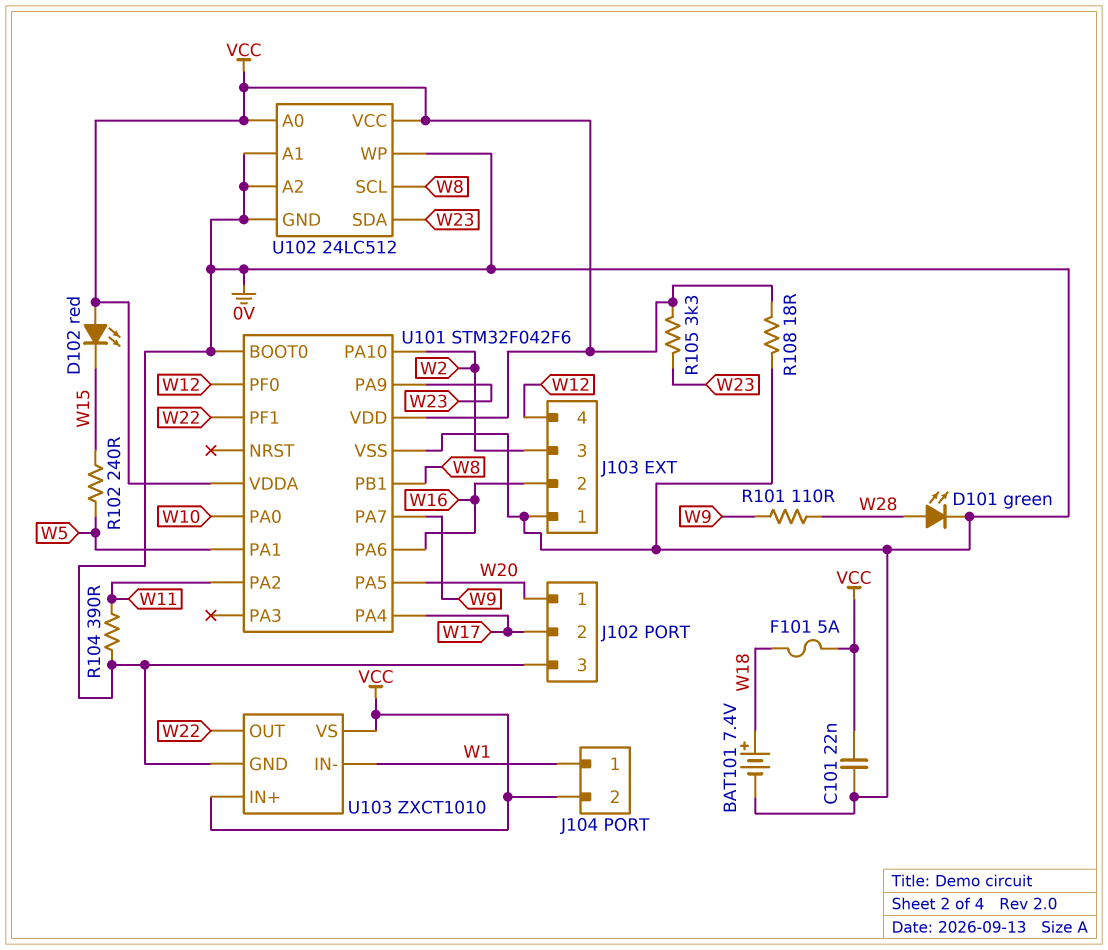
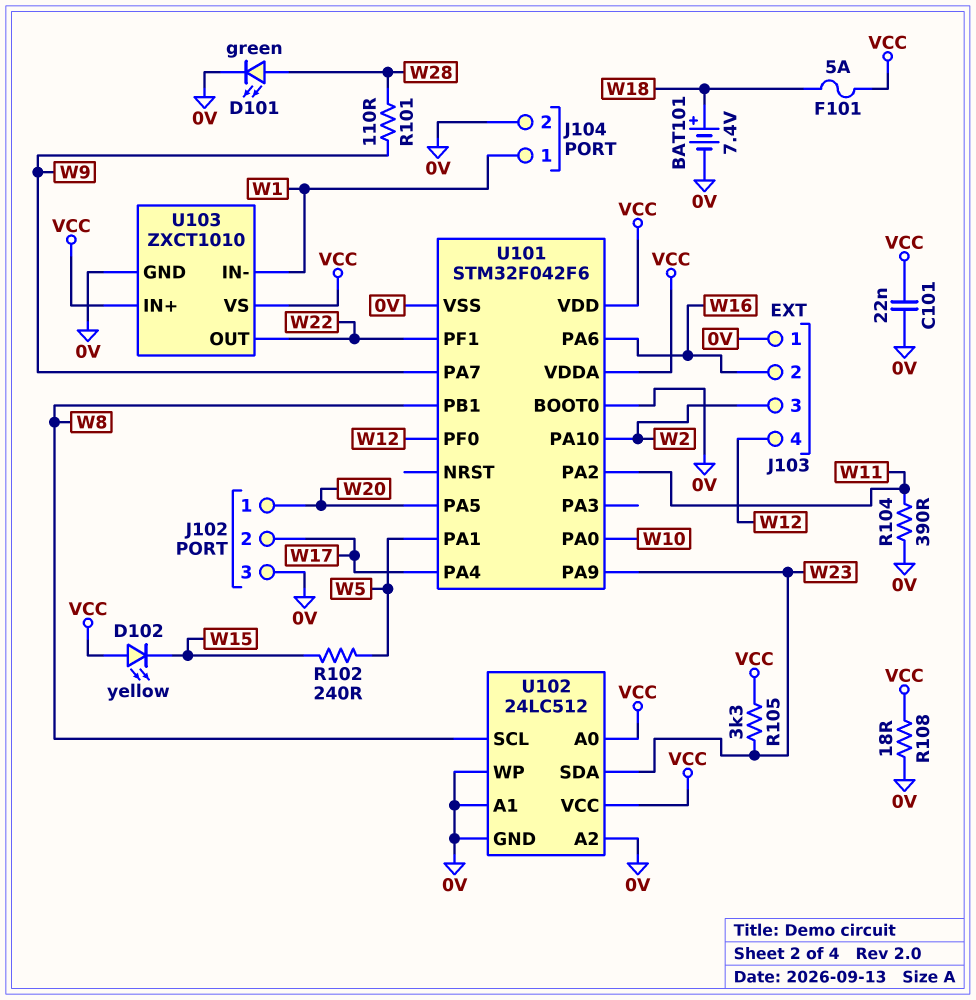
D102: LED red (A VCC, K W15) -> LED yellow (A VCC, K W15)
J104 pin 2: VCC -> 0V

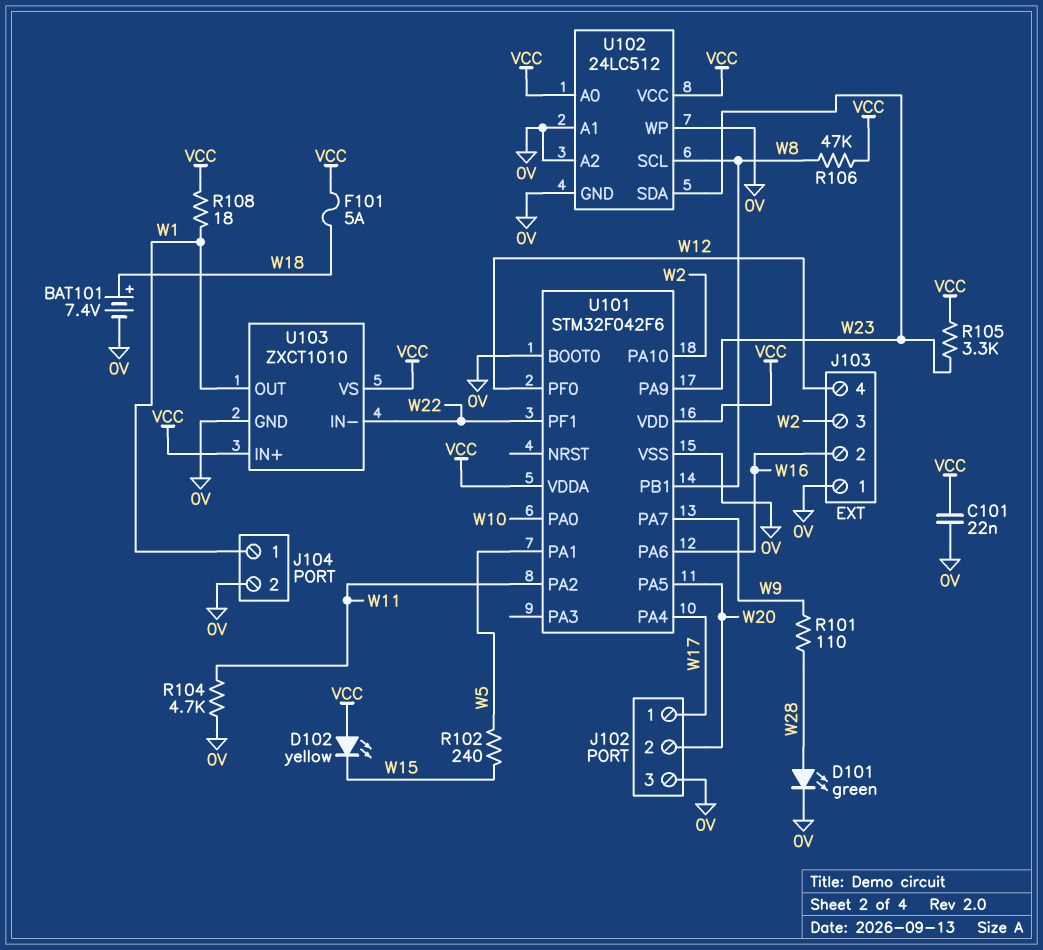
J102 pin 1: W20 -> W17
J102 pin 2: W17 -> W20
R104: 390 (0V, W11) -> 4.7k (0V, W11)
R106: none -> 47k (VCC, W8)
R108: 18 (0V, VCC) -> 18 (VCC, W1)
U103 pin IN-: W1 -> W22
U103 pin OUT: W22 -> W1

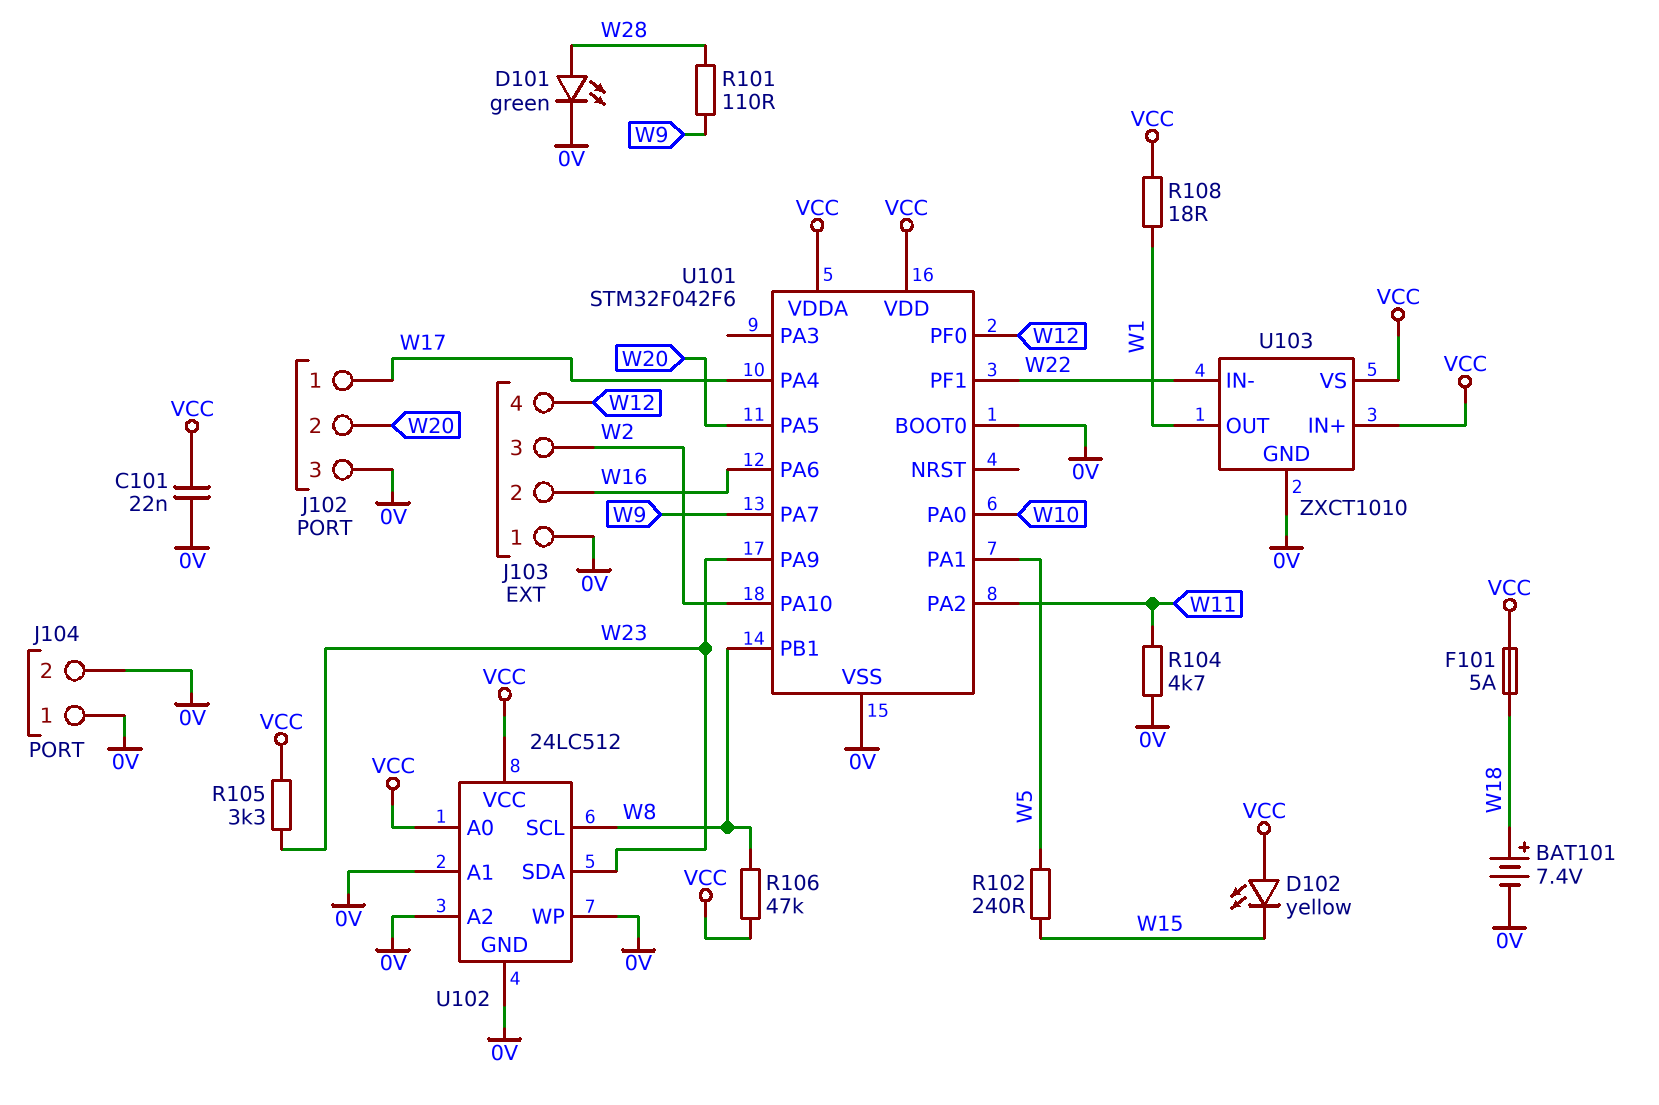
J104 pin 1: W1 -> 0V

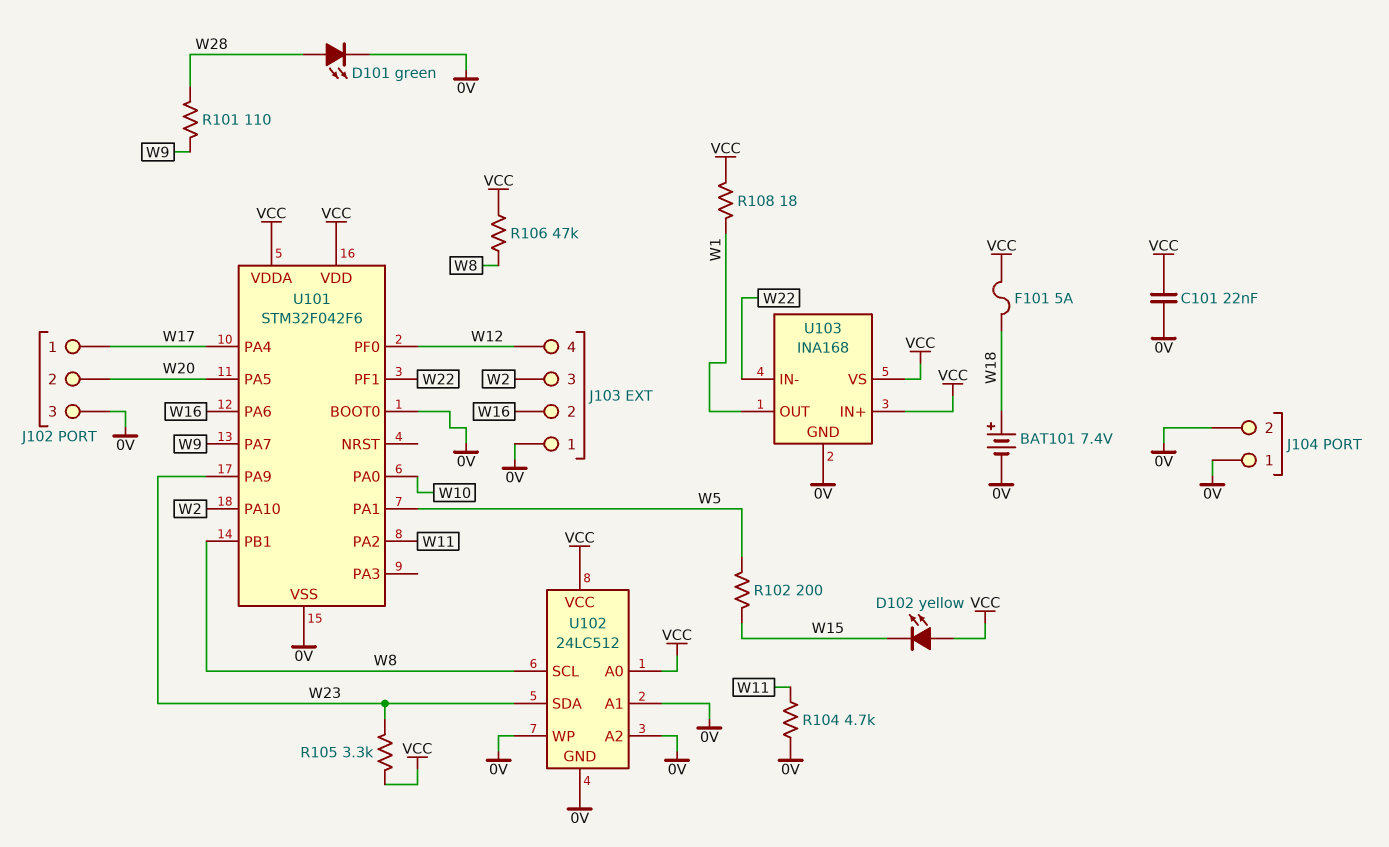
R102: 240 (W5, W15) -> 200 (W5, W15)
U103: ZXCT1010 -> INA168

